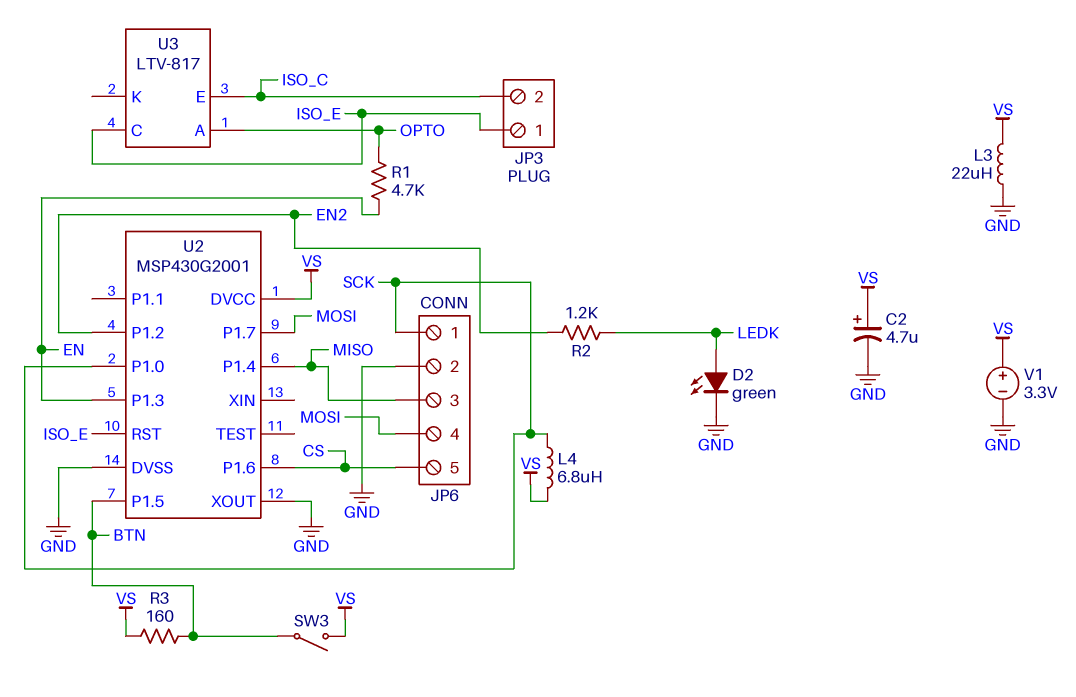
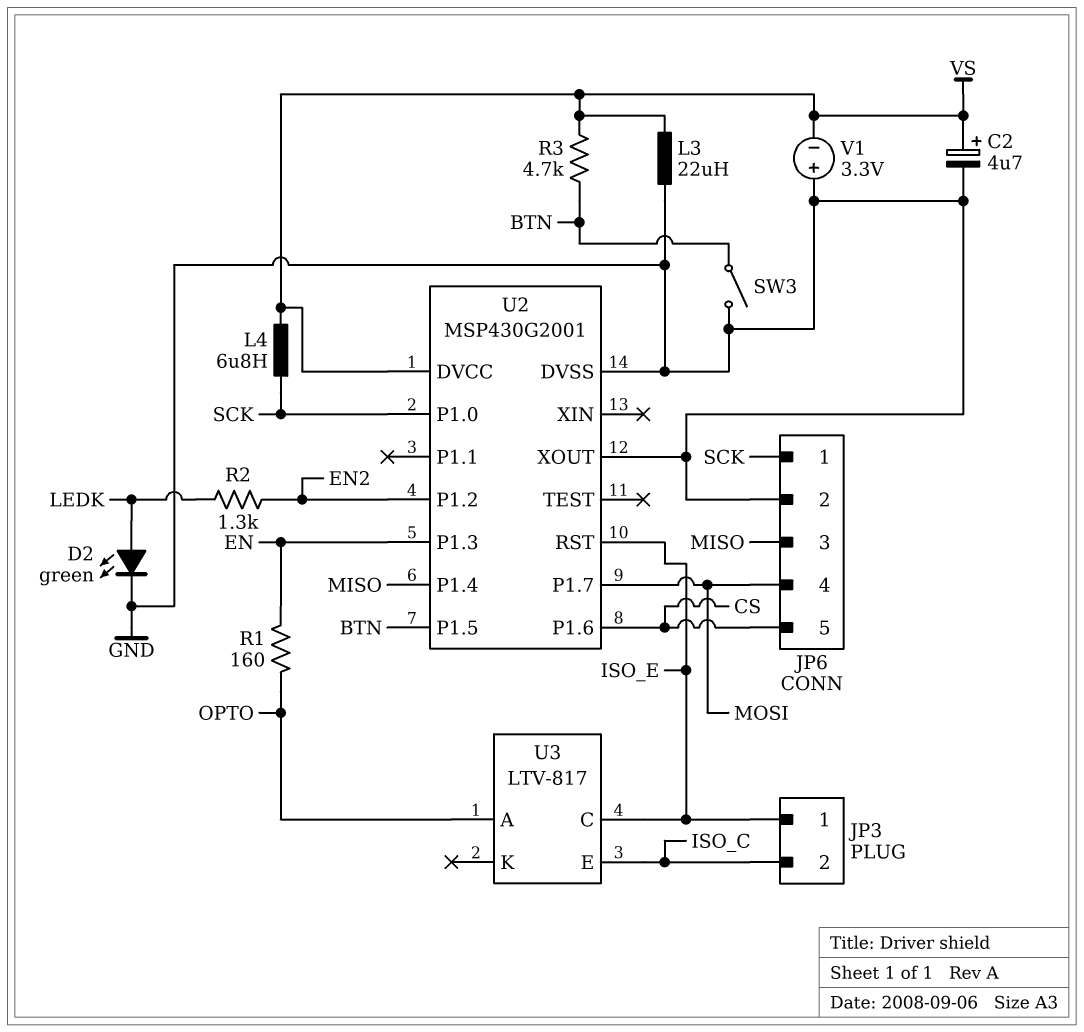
R1: 4.7k (EN, OPTO) -> 160 (EN, OPTO)
R2: 1.2k (EN2, LEDK) -> 1.3k (EN2, LEDK)
R3: 160 (BTN, VS) -> 4.7k (BTN, VS)
SW3: switch (BTN, VS) -> switch (BTN, GND)
V1: 3.3V (plus VS, minus GND) -> 3.3V (plus GND, minus VS)

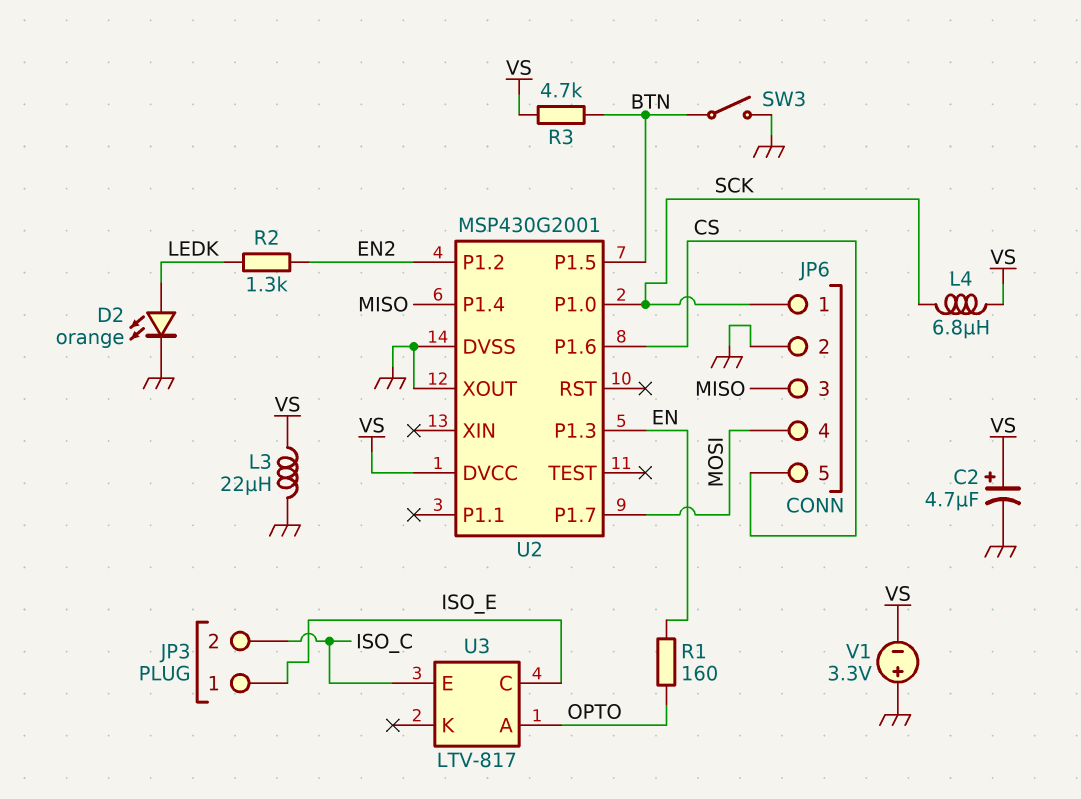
D2: LED green (A LEDK, K GND) -> LED orange (A LEDK, K GND)
U2 pin RST: ISO_E -> none

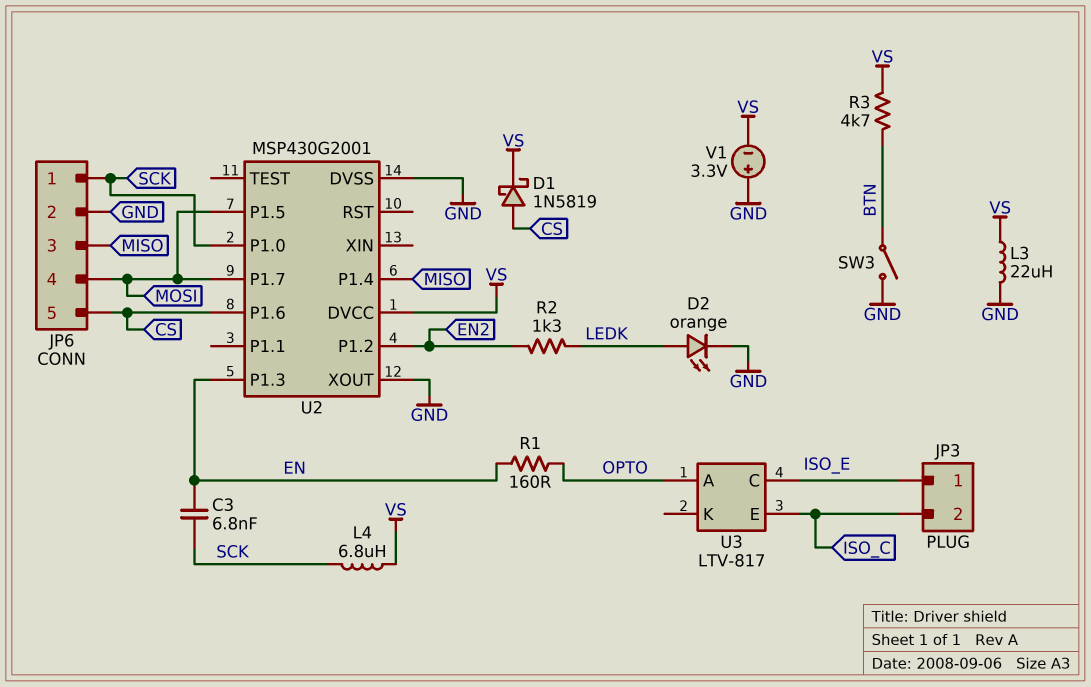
C2: 4.7uF (plus VS, minus GND) -> none
C3: none -> 6.8nF (EN, SCK)
D1: none -> schottky 1N5819 (A CS, K VS)
U2 pin P1.5: BTN -> MOSI

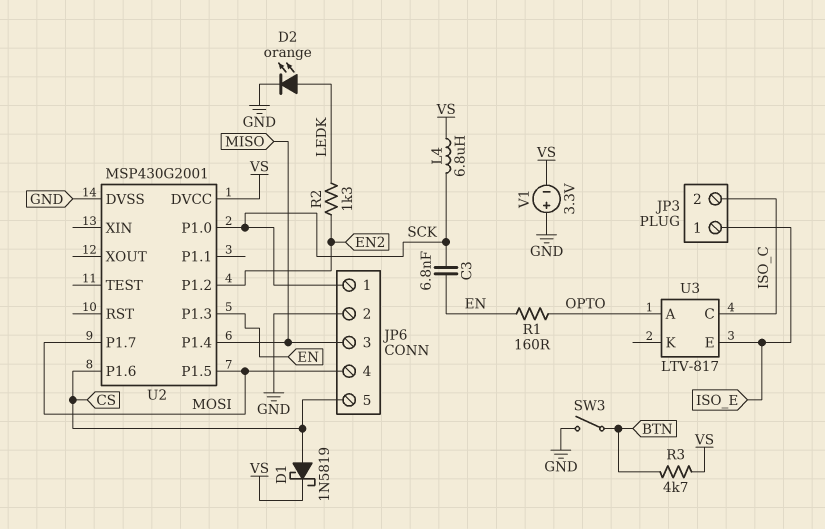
L3: 22uH (GND, VS) -> none
U2 pin XOUT: GND -> none
U3 pin C: ISO_E -> ISO_C
U3 pin E: ISO_C -> ISO_E

